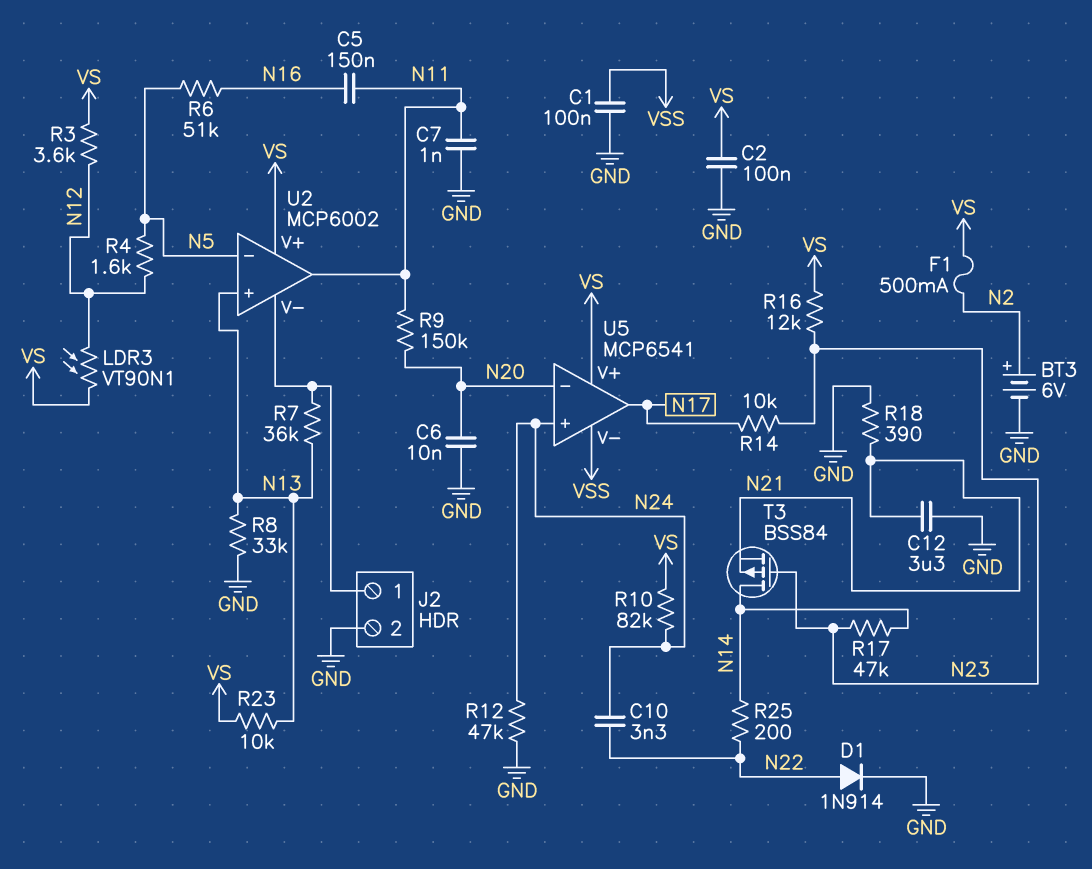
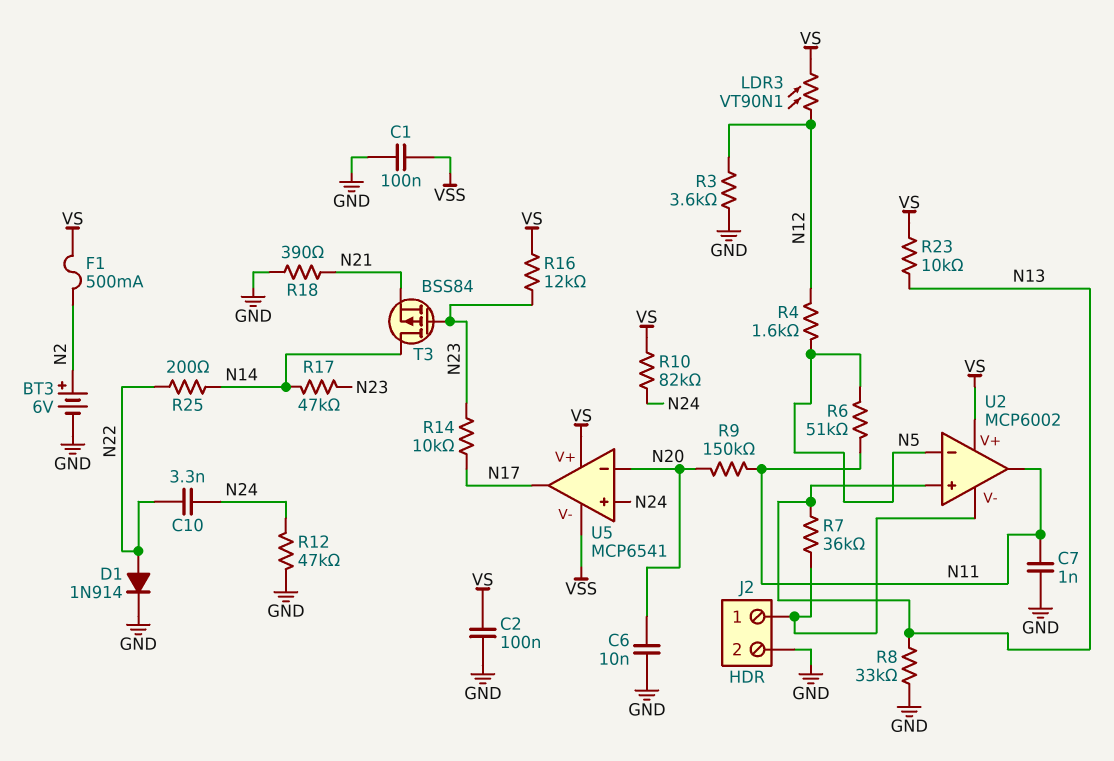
C5: 150nF (N11, N16) -> none
C12: 3.3uF (GND, N21) -> none
R3: 3.6k (N12, VS) -> 3.6k (GND, N12)
R6: 51k (N5, N16) -> 51k (N5, N11)

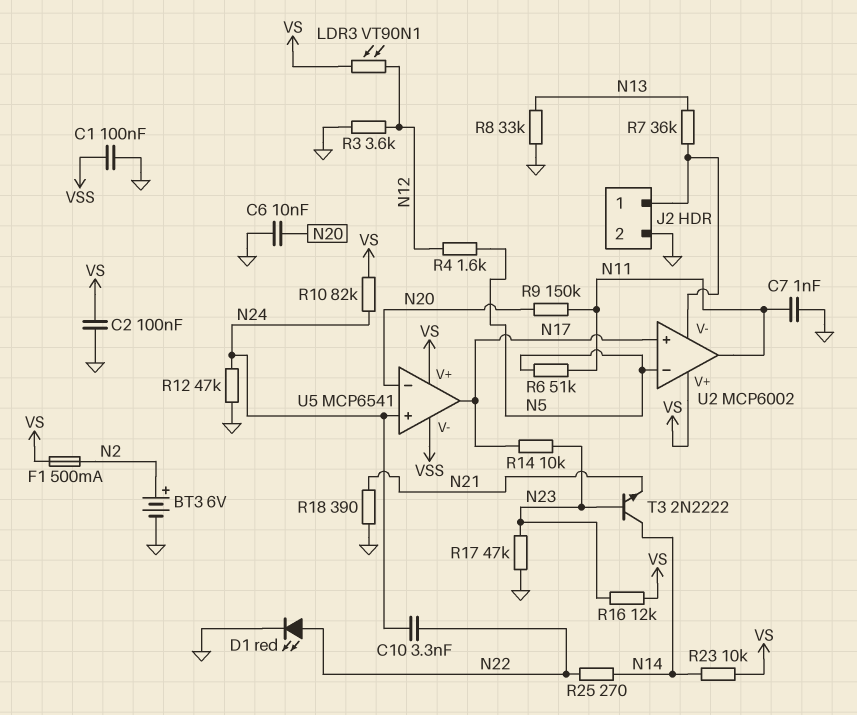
D1: diode 1N914 (A N22, K GND) -> LED red (A N22, K GND)
R17: 47k (N14, N23) -> 47k (GND, N23)
R23: 10k (N13, VS) -> 10k (N14, VS)
R25: 200 (N14, N22) -> 270 (N14, N22)
T3: PMOS BSS84 (G N23, D N14, S N21) -> NPN 2N2222 (B N23, C N14, E N21)
U2 pin in+: N13 -> N17

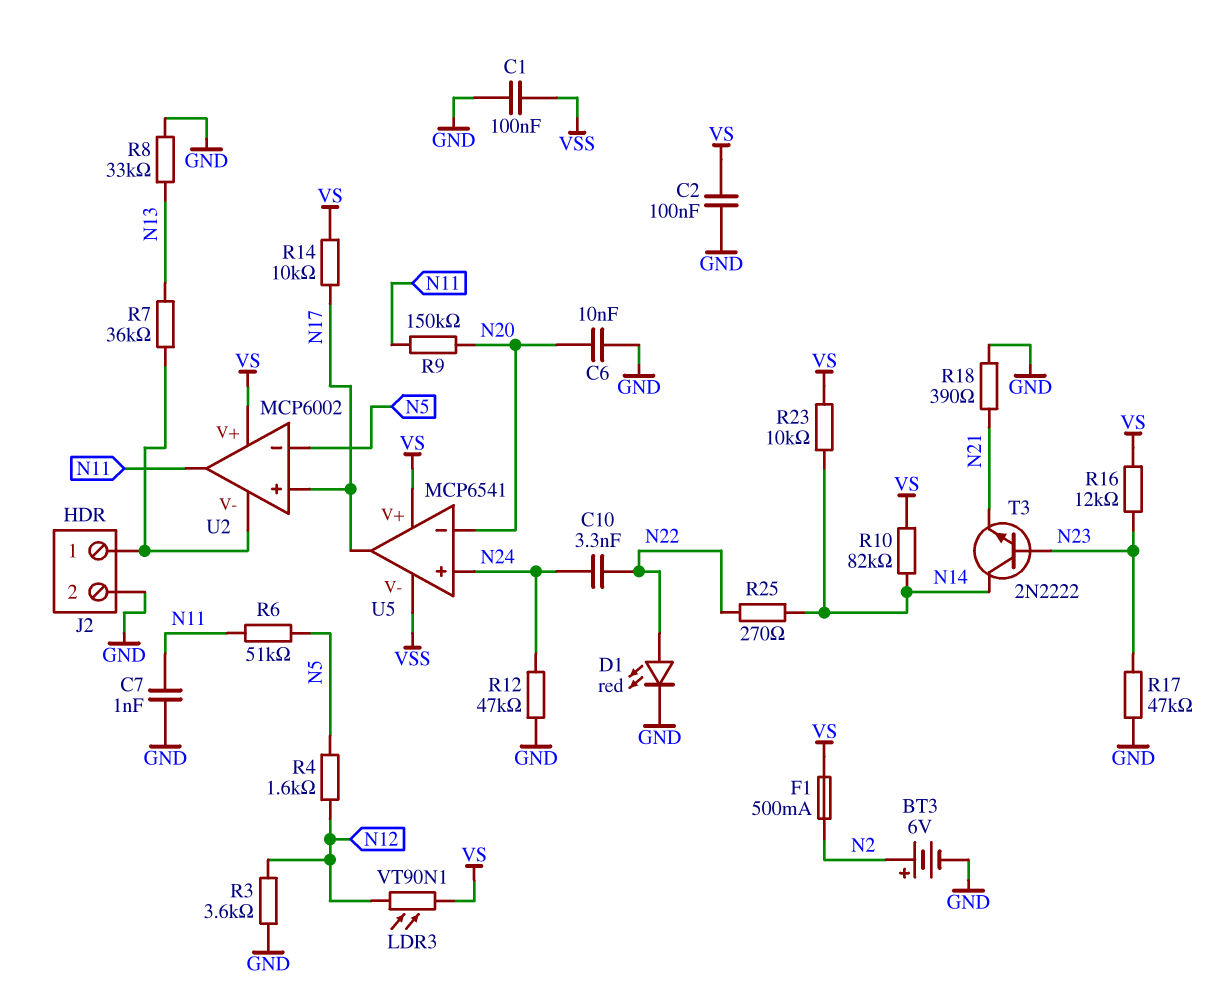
R10: 82k (N24, VS) -> 82k (N14, VS)
R14: 10k (N17, N23) -> 10k (N17, VS)

